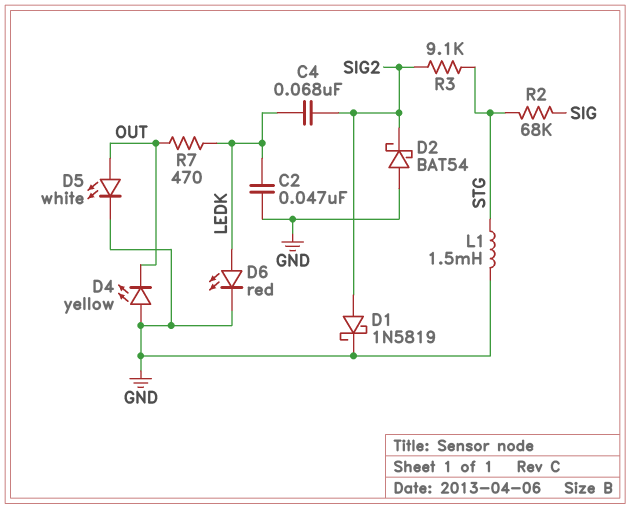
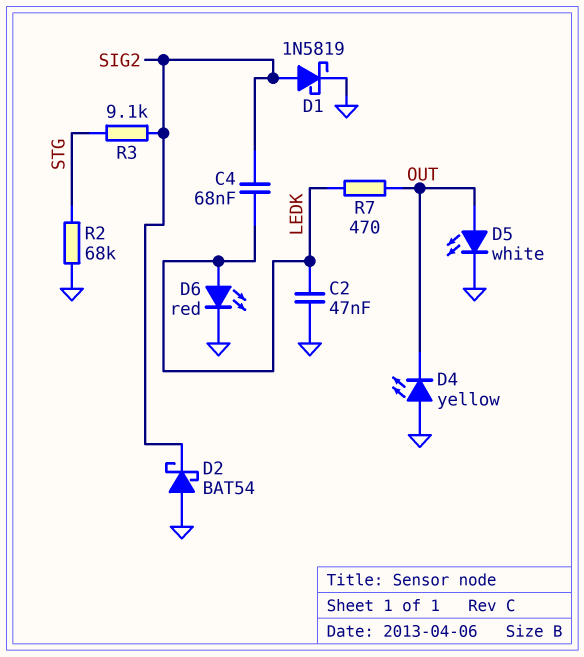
L1: 1.5mH (GND, STG) -> none
R2: 68k (SIG, STG) -> 68k (GND, STG)

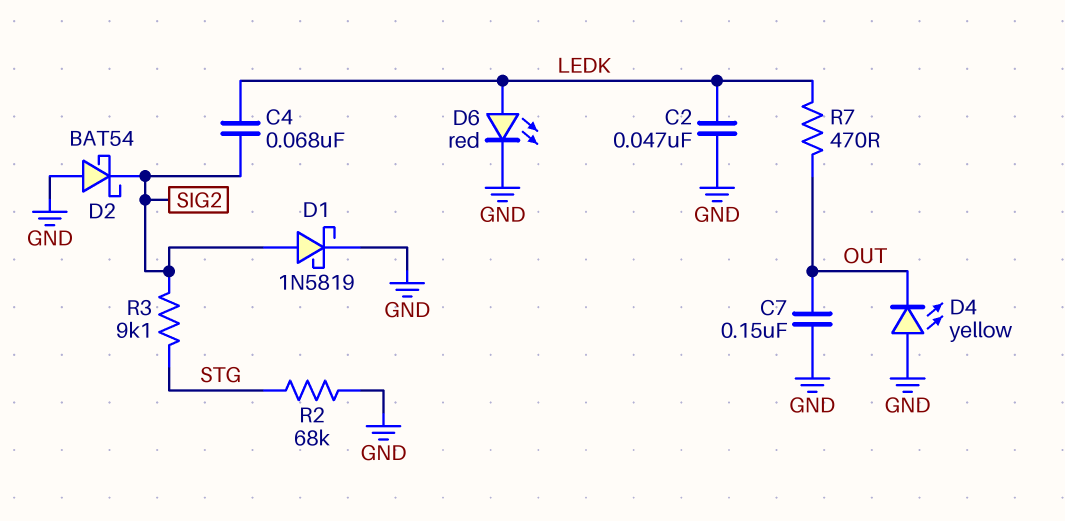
C7: none -> 150nF (GND, OUT)
D5: LED white (A OUT, K GND) -> none

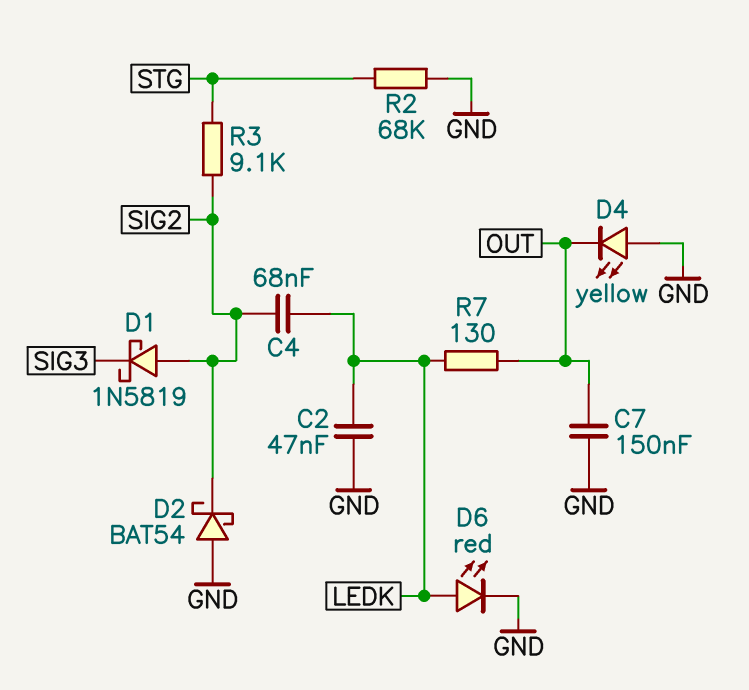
D1: schottky 1N5819 (A SIG2, K GND) -> schottky 1N5819 (A SIG2, K SIG3)
R7: 470 (LEDK, OUT) -> 130 (LEDK, OUT)

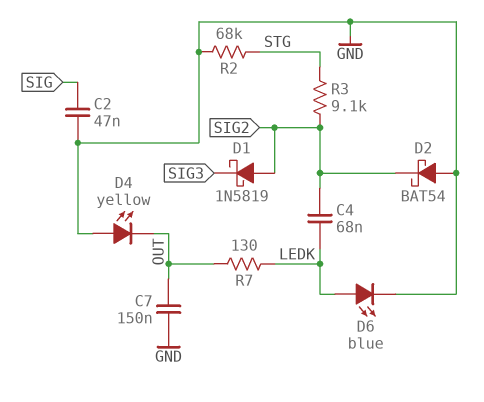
C2: 47nF (GND, LEDK) -> 47nF (GND, SIG)
D6: LED red (A LEDK, K GND) -> LED blue (A LEDK, K GND)

